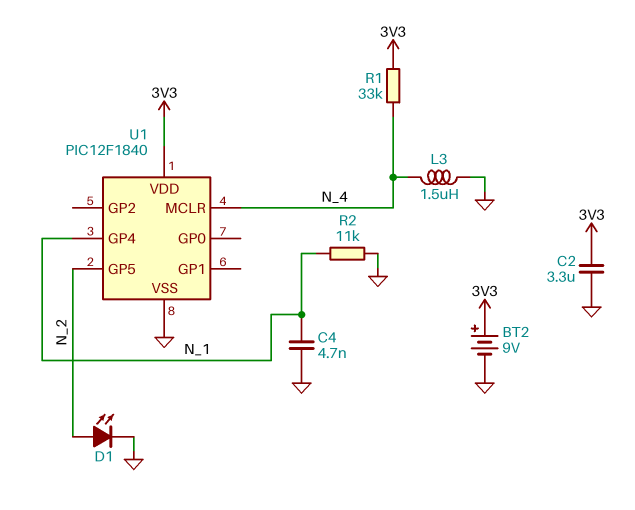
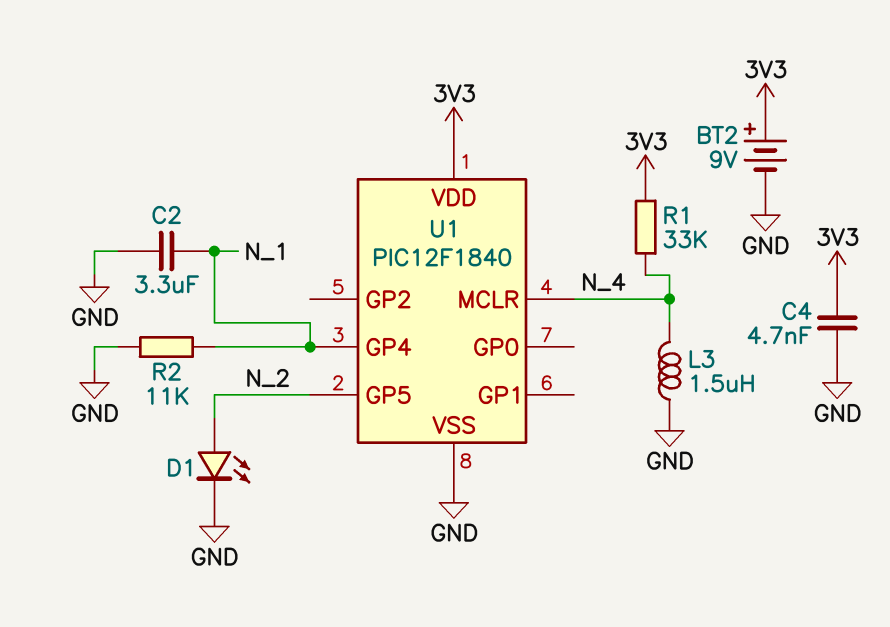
C2: 3.3uF (3V3, GND) -> 3.3uF (GND, N_1)
C4: 4.7nF (GND, N_1) -> 4.7nF (3V3, GND)

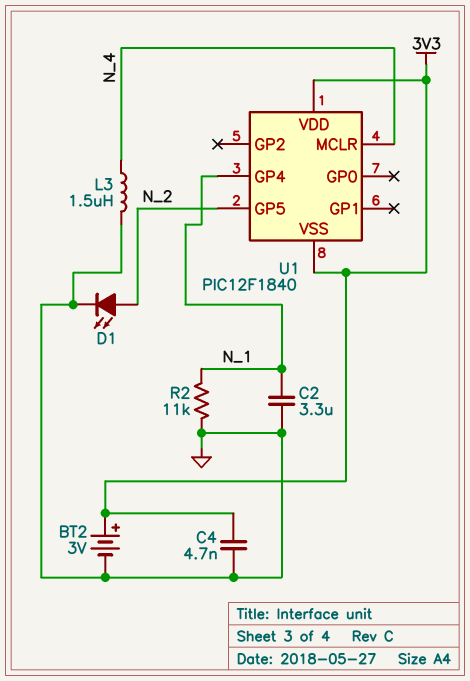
BT2: 9V (plus 3V3, minus GND) -> 3V (plus 3V3, minus GND)
R1: 33k (3V3, N_4) -> none
U1 pin VSS: GND -> 3V3

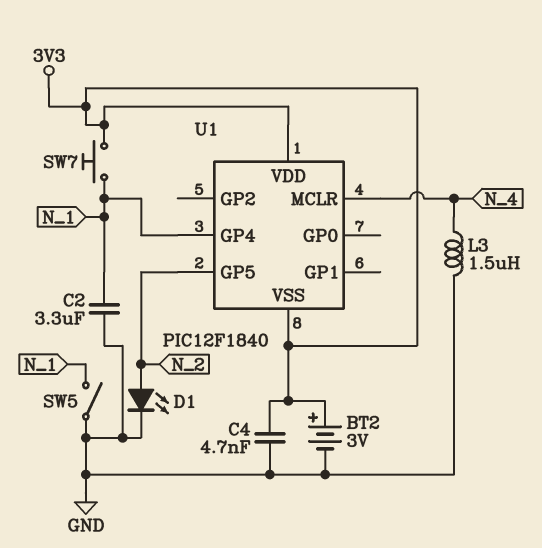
R2: 11k (GND, N_1) -> none
SW5: none -> switch (GND, N_1)
SW7: none -> button (3V3, N_1)

